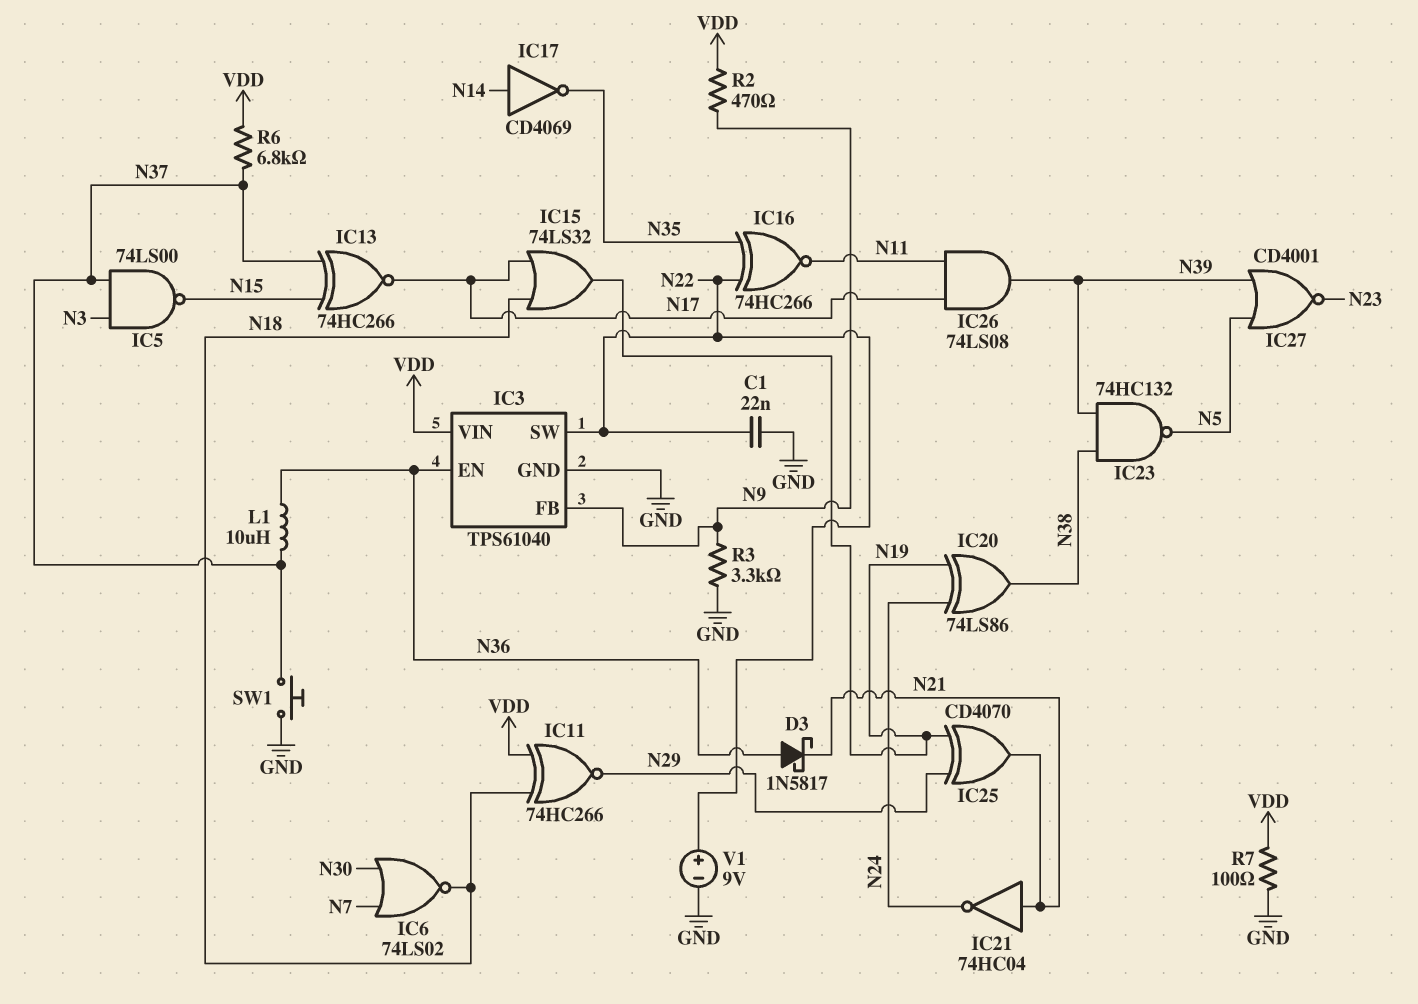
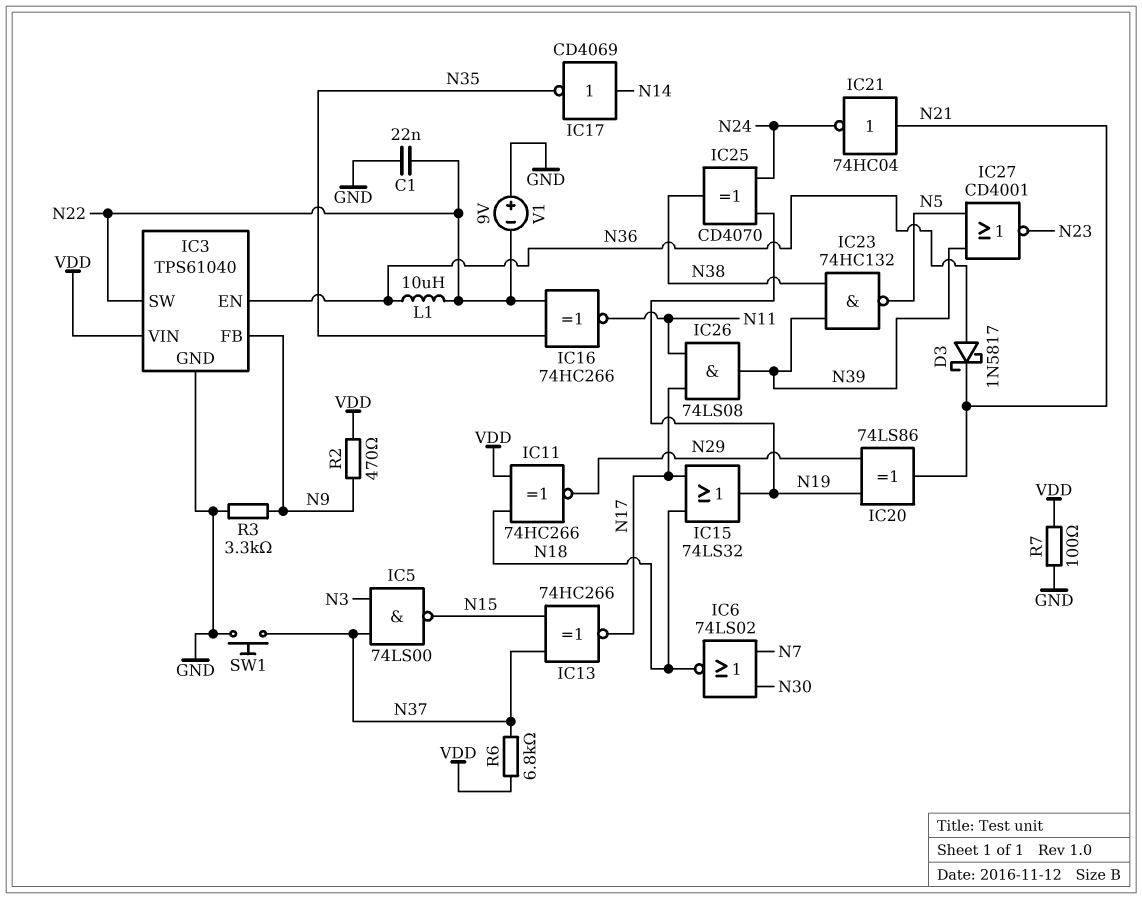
IC20: XOR 74LS86 (in N19, in N24, out N38) -> XOR 74LS86 (in N19, in N29, out N21)
IC25: XOR CD4070 (in N19, in N29, out N21) -> XOR CD4070 (in N19, in N24, out N38)
L1: 10uH (N36, N37) -> 10uH (N22, N36)
V1: 9V (plus N22, minus GND) -> 9V (plus GND, minus N22)

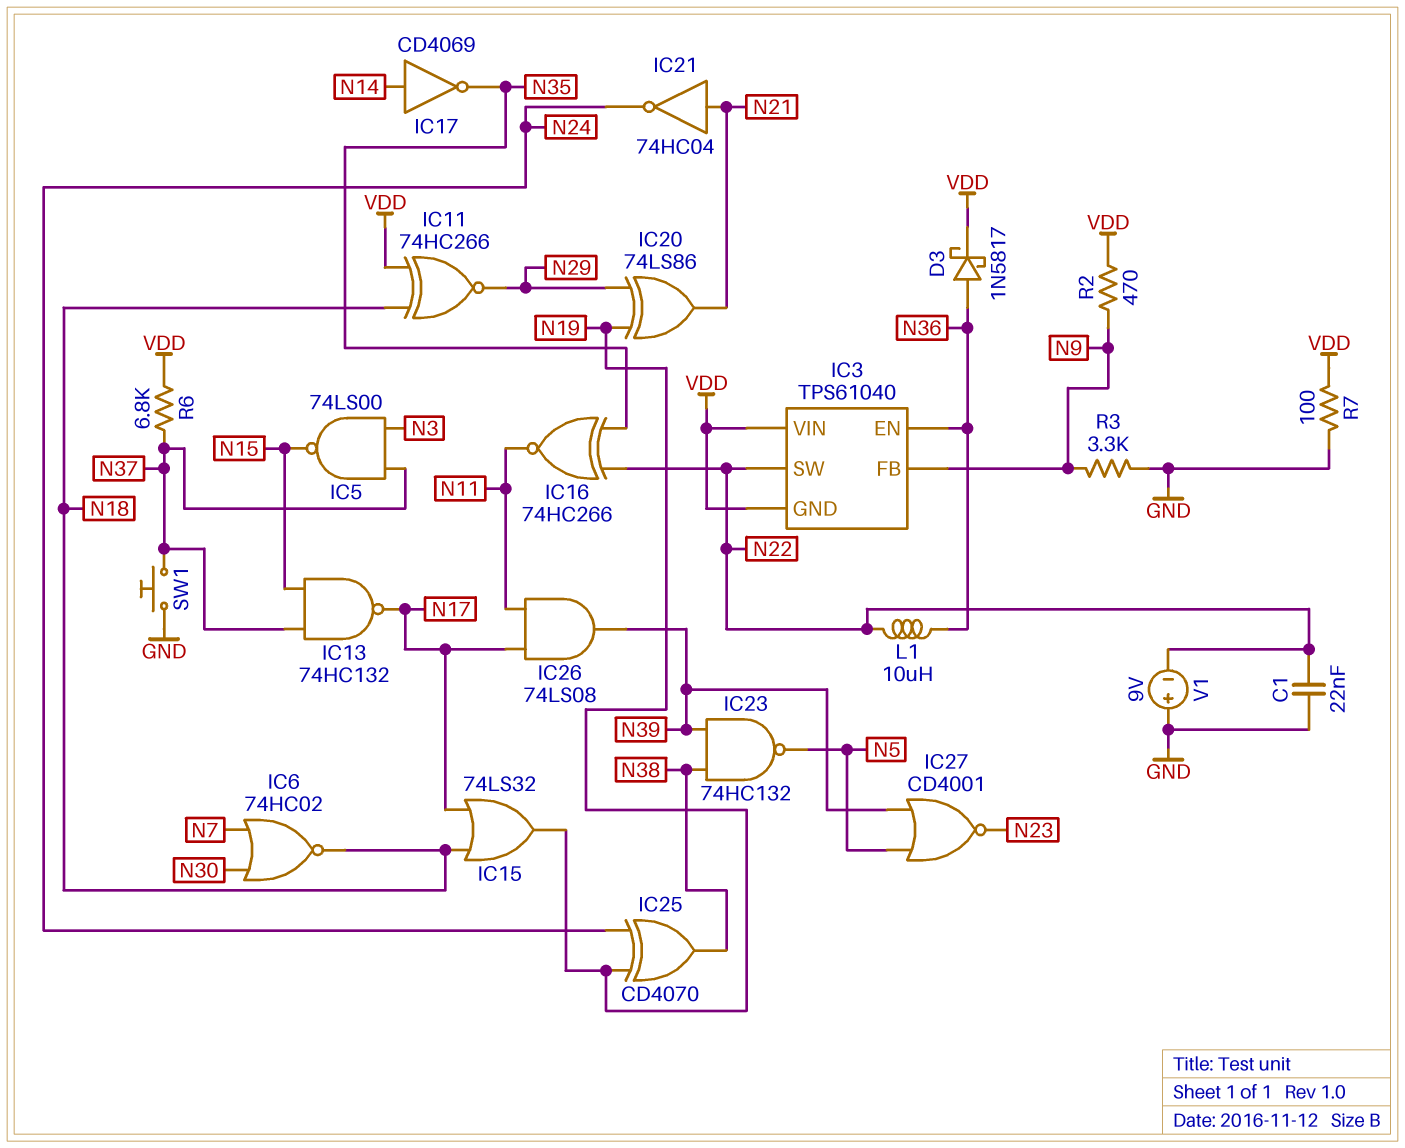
D3: schottky 1N5817 (A N36, K N21) -> schottky 1N5817 (A N36, K VDD)
IC3 pin GND: GND -> VDD
IC6: NOR 74LS02 (in N7, in N30, out N18) -> NOR 74HC02 (in N7, in N30, out N18)
IC13: XNOR 74HC266 (in N15, in N37, out N17) -> NAND 74HC132 (in N15, in N37, out N17)

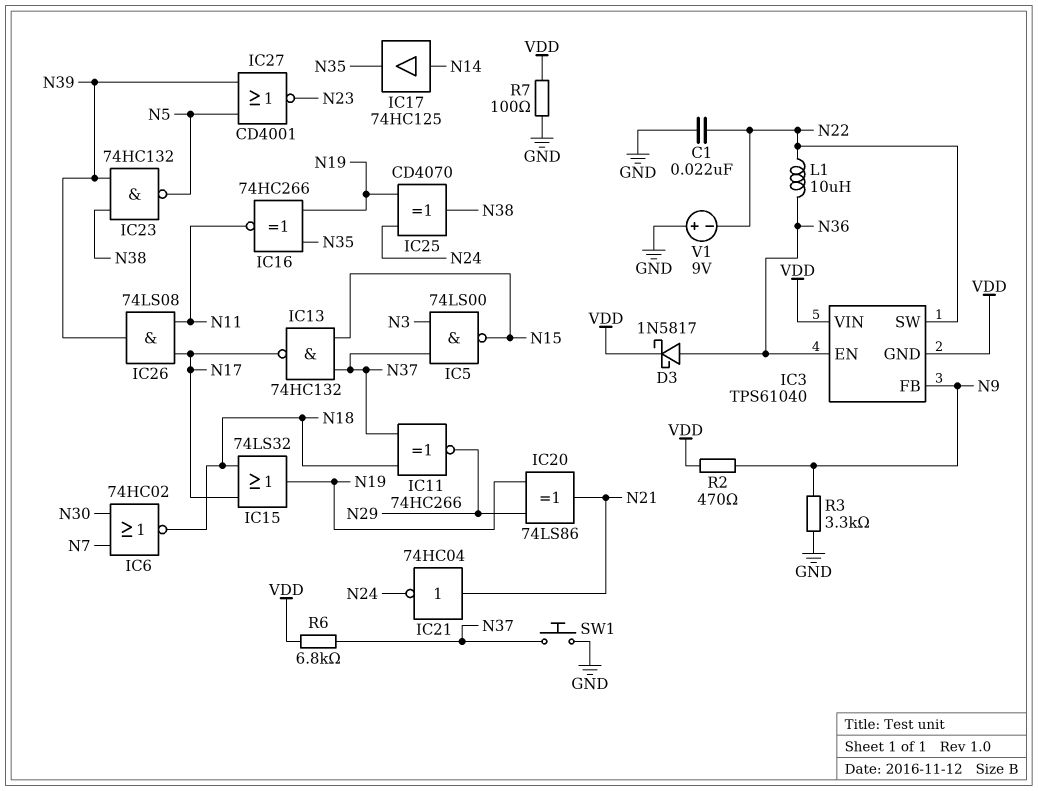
IC11: XNOR 74HC266 (in N18, in VDD, out N29) -> XNOR 74HC266 (in N18, in N37, out N29)
IC16: XNOR 74HC266 (in N22, in N35, out N11) -> XNOR 74HC266 (in N19, in N35, out N11)
IC17: NOT CD4069 (in N14, out N35) -> buffer 74HC125 (in N14, out N35)

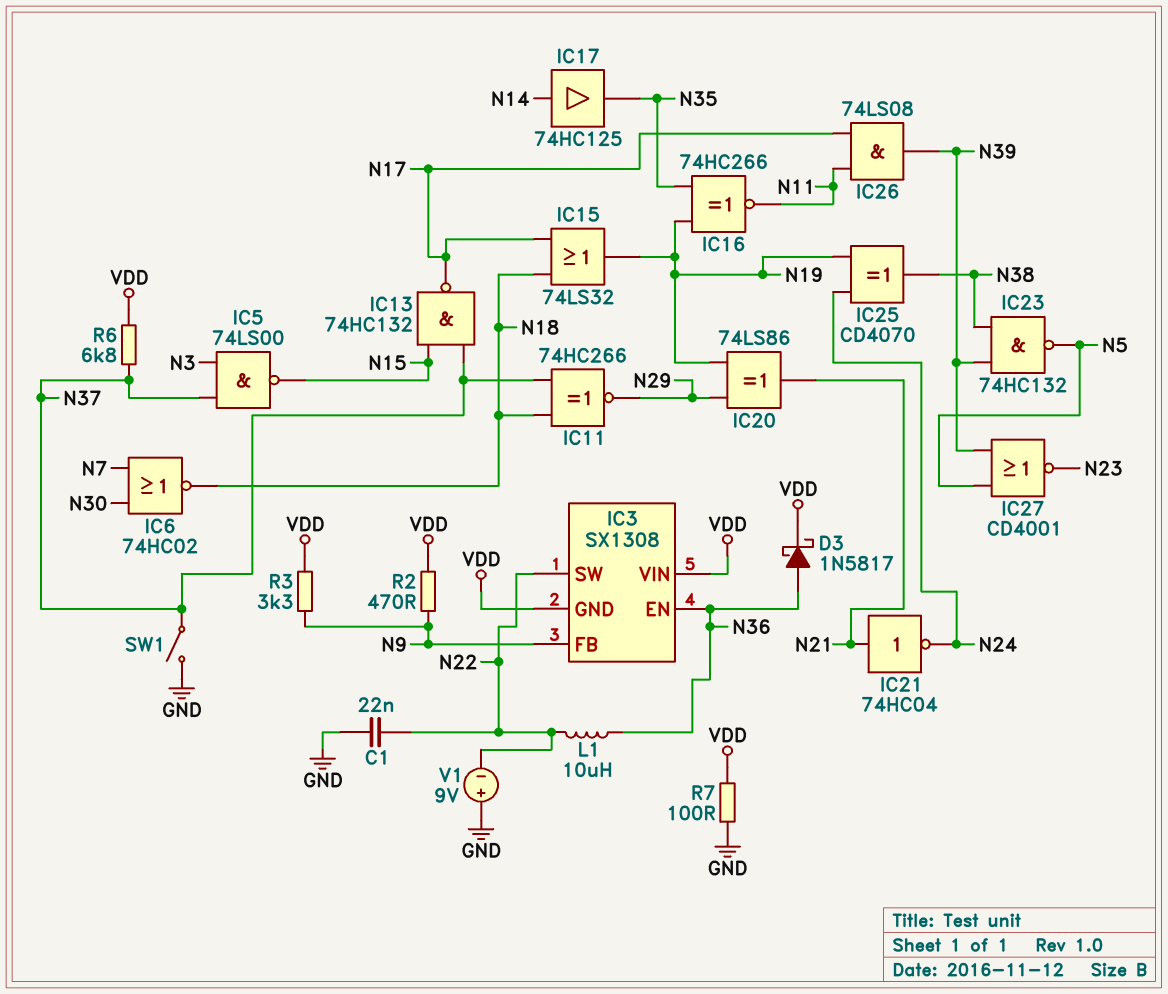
IC3: TPS61040 -> SX1308
R3: 3.3k (GND, N9) -> 3.3k (N9, VDD)
SW1: button (GND, N37) -> switch (GND, N37)

